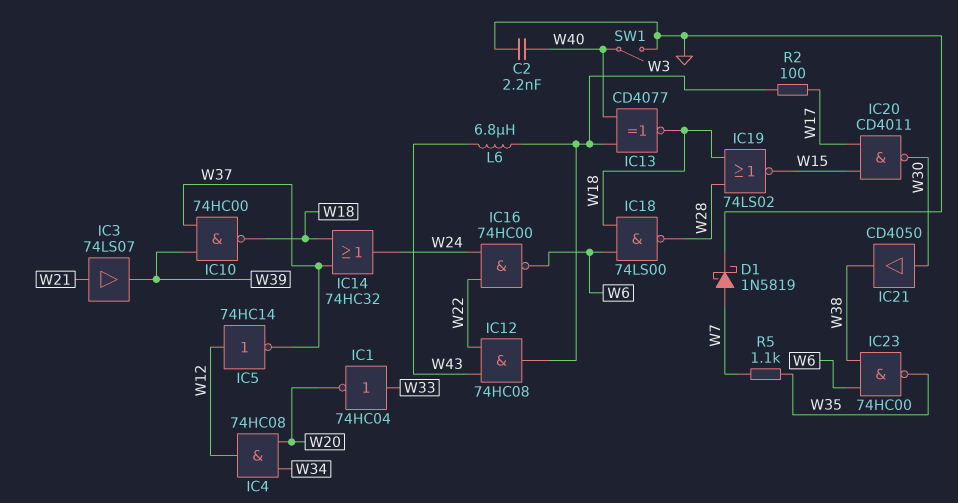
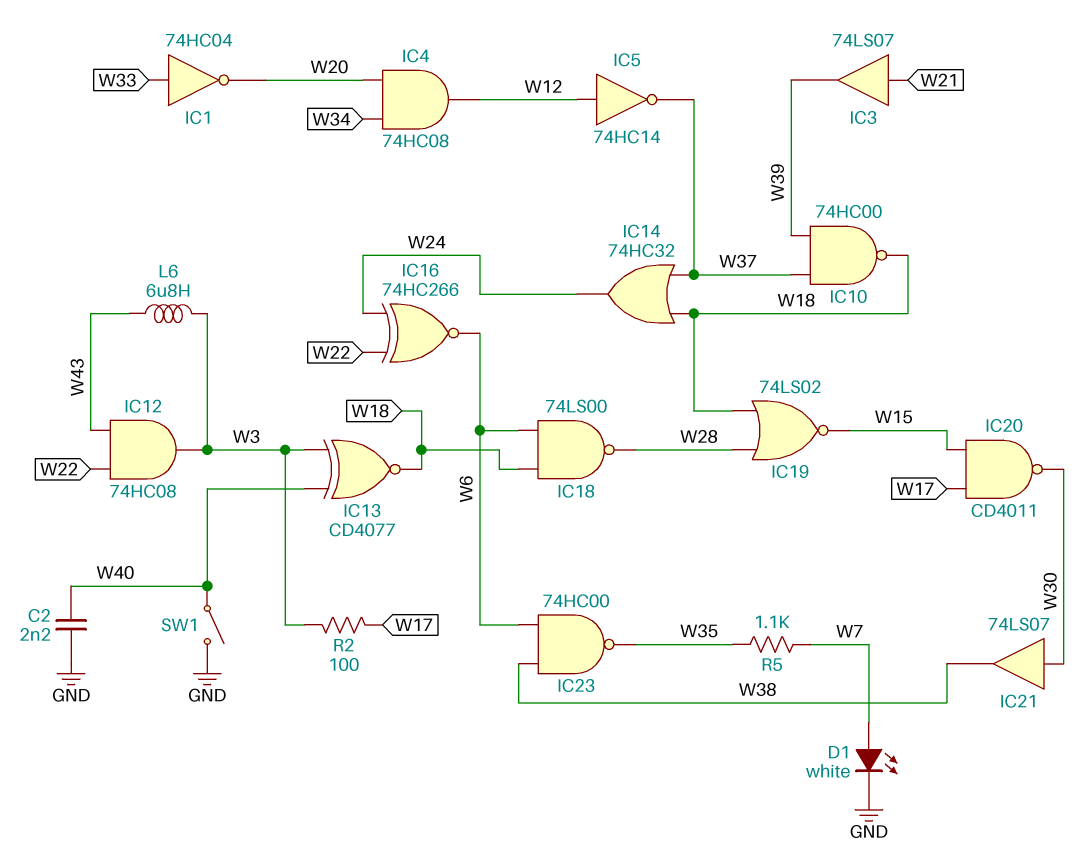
D1: schottky 1N5819 (A W7, K GND) -> LED white (A W7, K GND)
IC16: NAND 74HC00 (in W22, in W24, out W6) -> XNOR 74HC266 (in W22, in W24, out W6)
IC21: buffer CD4050 (in W30, out W38) -> buffer 74LS07 (in W30, out W38)

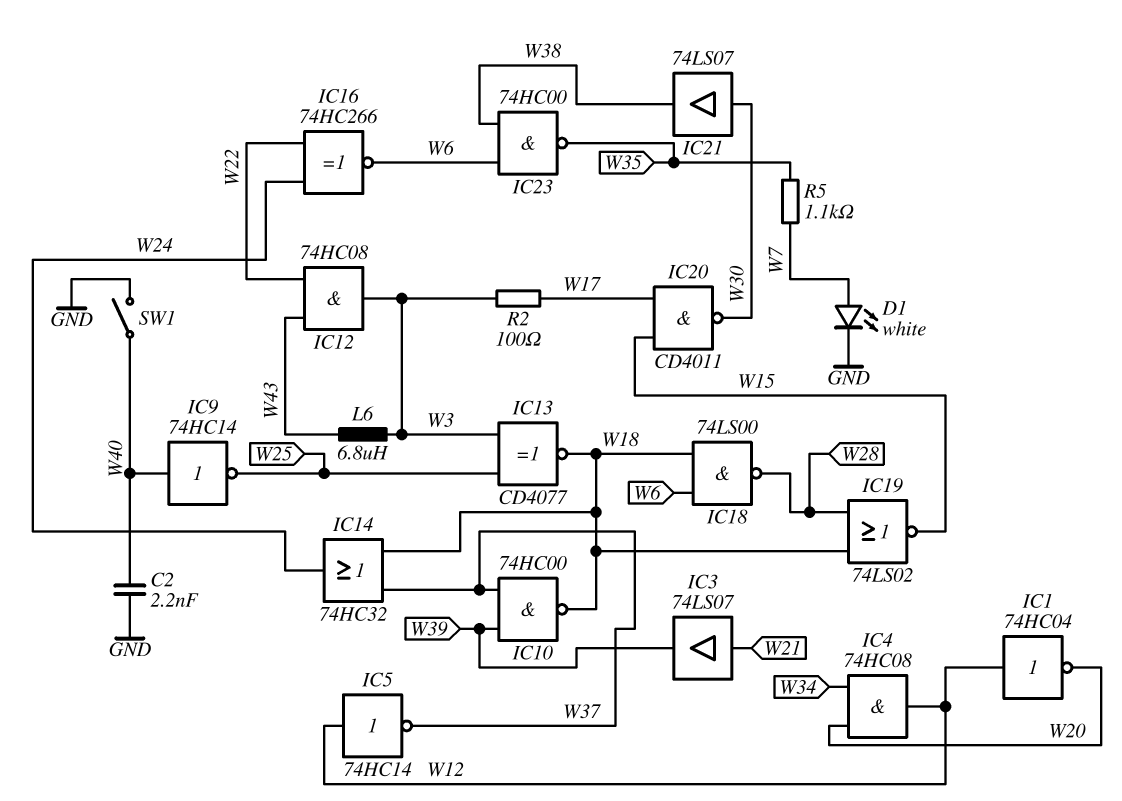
IC1: NOT 74HC04 (in W33, out W20) -> NOT 74HC04 (in W12, out W20)
IC9: none -> NOT 74HC14 (in W40, out W25)
IC13: XNOR CD4077 (in W3, in W40, out W18) -> XNOR CD4077 (in W3, in W25, out W18)

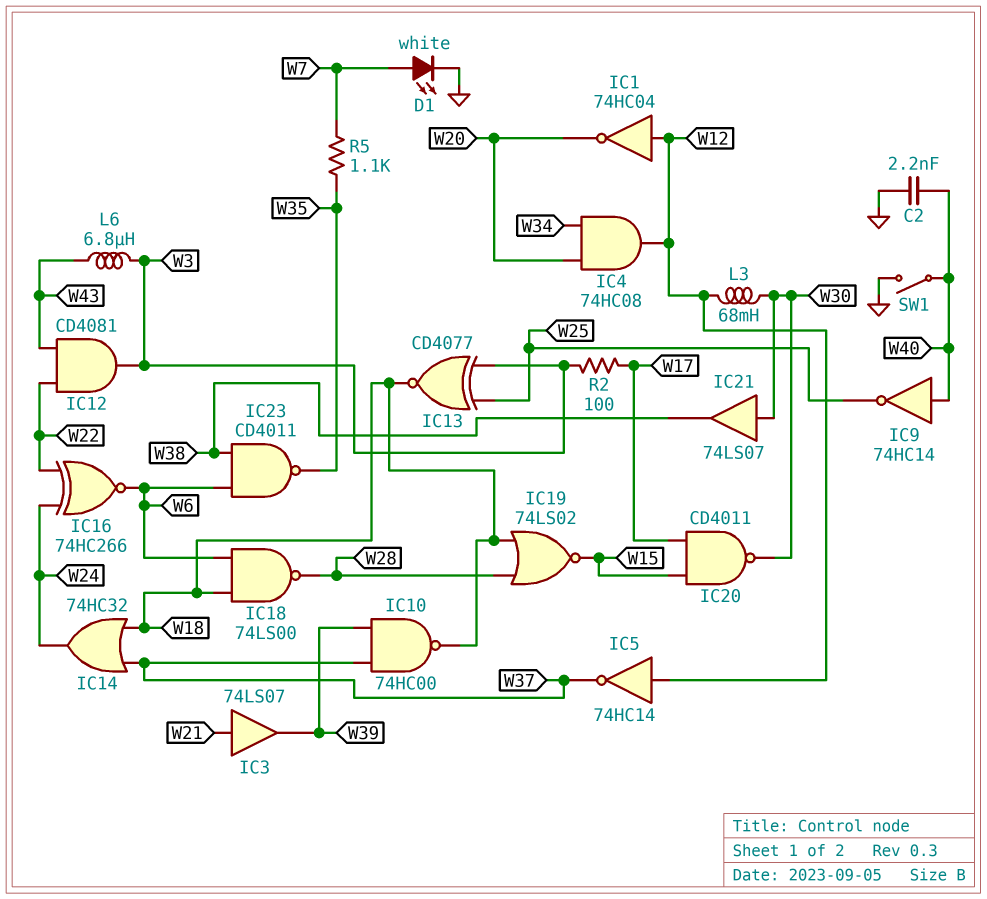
IC12: AND 74HC08 (in W22, in W43, out W3) -> AND CD4081 (in W22, in W43, out W3)
IC23: NAND 74HC00 (in W6, in W38, out W35) -> NAND CD4011 (in W6, in W38, out W35)
L3: none -> 68mH (W12, W30)

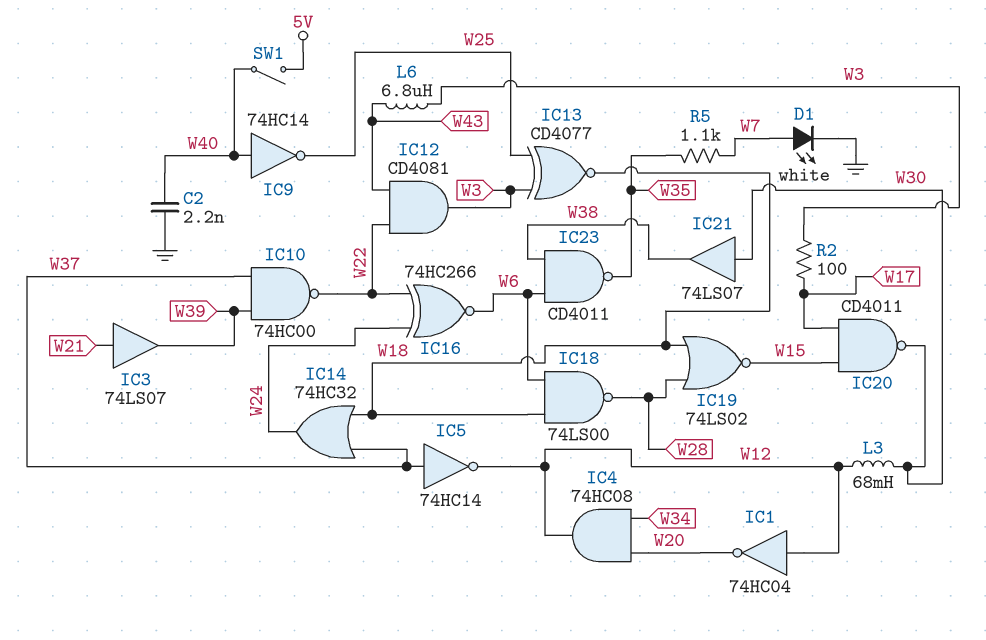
IC5: NOT 74HC14 (in W12, out W37) -> NOT 74HC14 (in W37, out W12)
IC10: NAND 74HC00 (in W37, in W39, out W18) -> NAND 74HC00 (in W37, in W39, out W22)
SW1: switch (GND, W40) -> switch (5V, W40)

